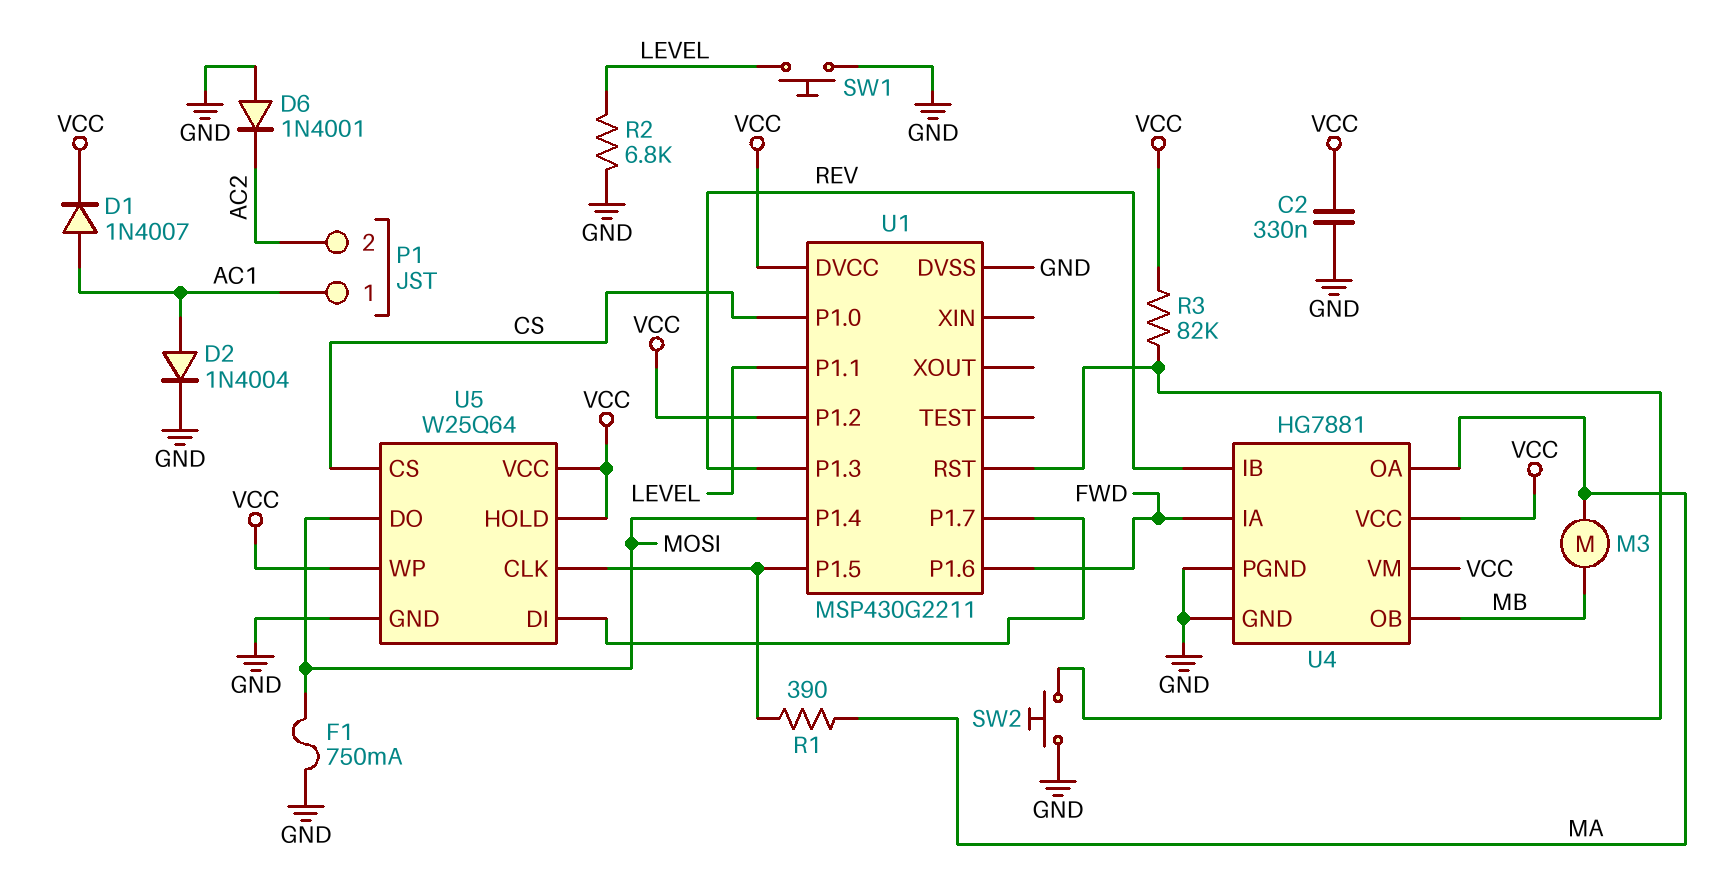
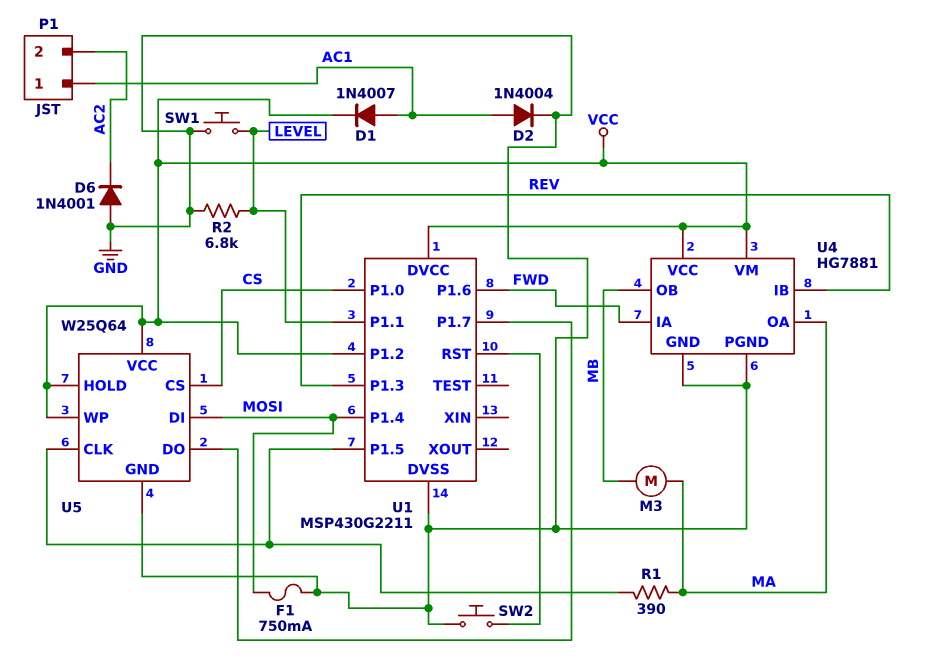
C2: 330nF (GND, VCC) -> none
R3: 82k (U1/RST, VCC) -> none
U5 pin DI: U1/P1.7 -> MOSI
U5 pin DO: MOSI -> U1/P1.7

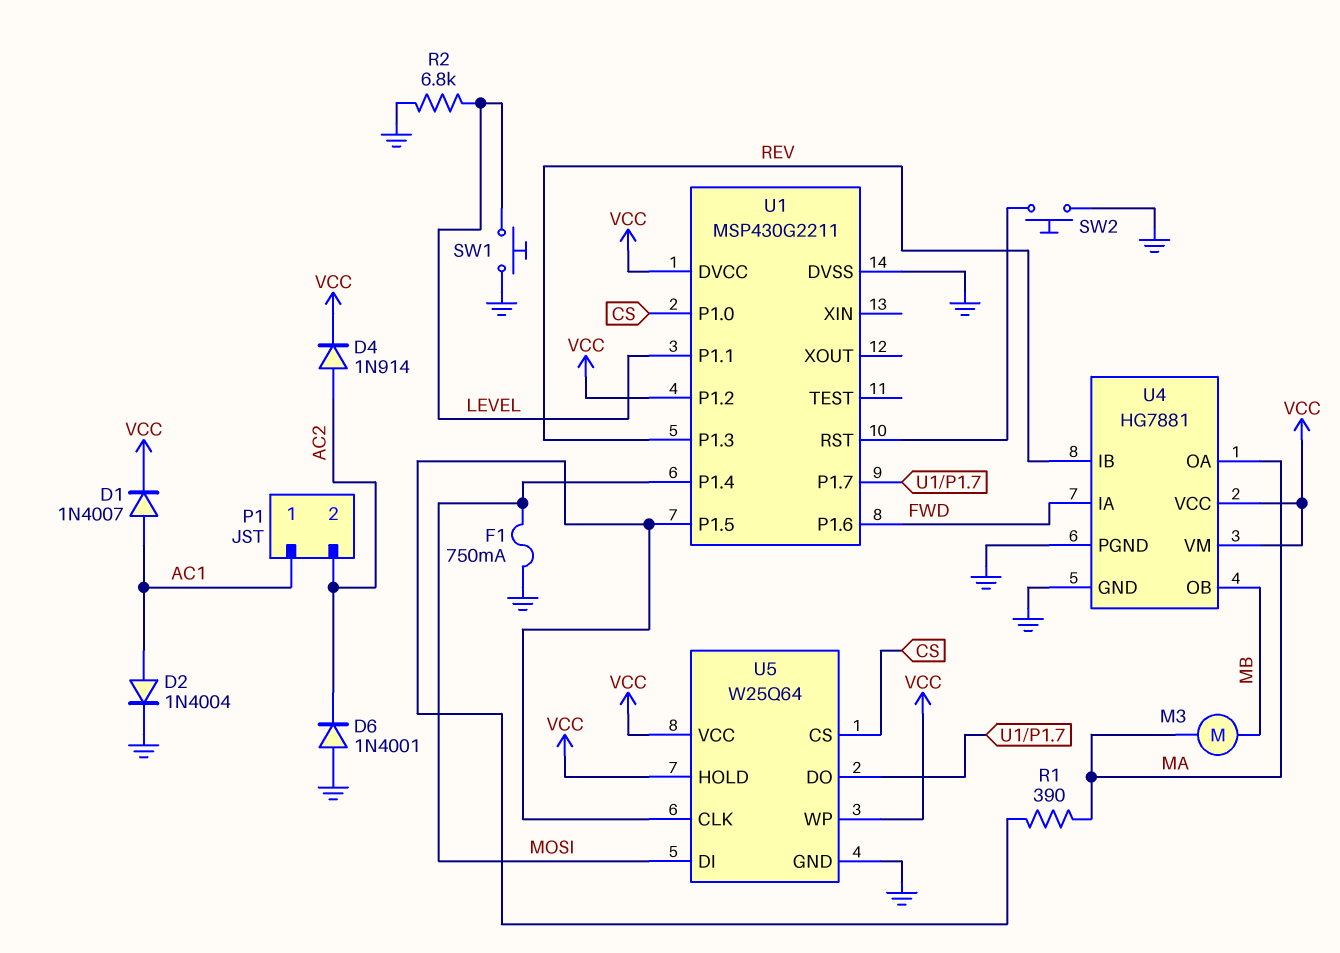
D4: none -> diode 1N914 (A AC2, K VCC)

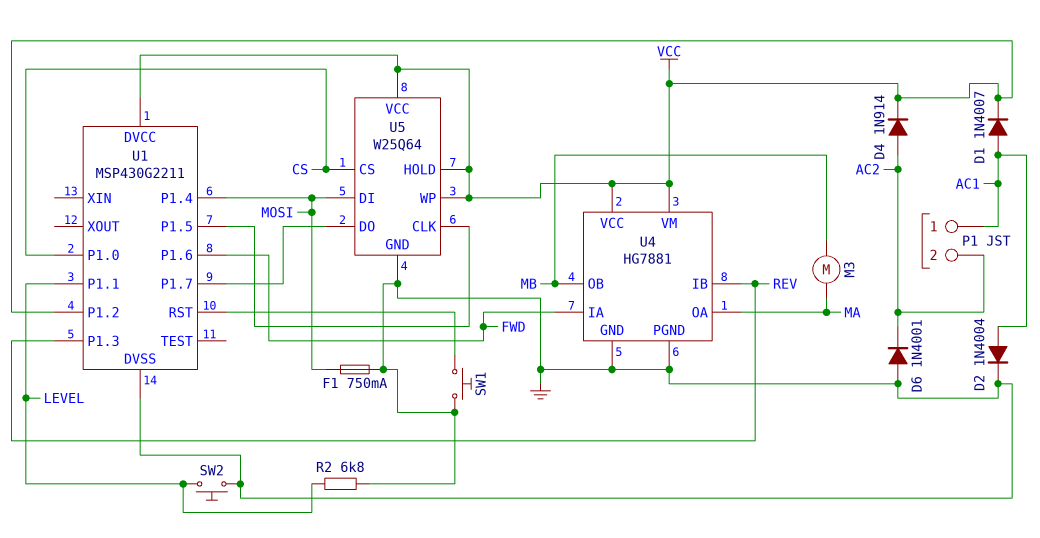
R1: 390 (MA, U1/P1.5) -> none
SW1: button (GND, LEVEL) -> button (GND, U1/RST)
SW2: button (GND, U1/RST) -> button (GND, LEVEL)

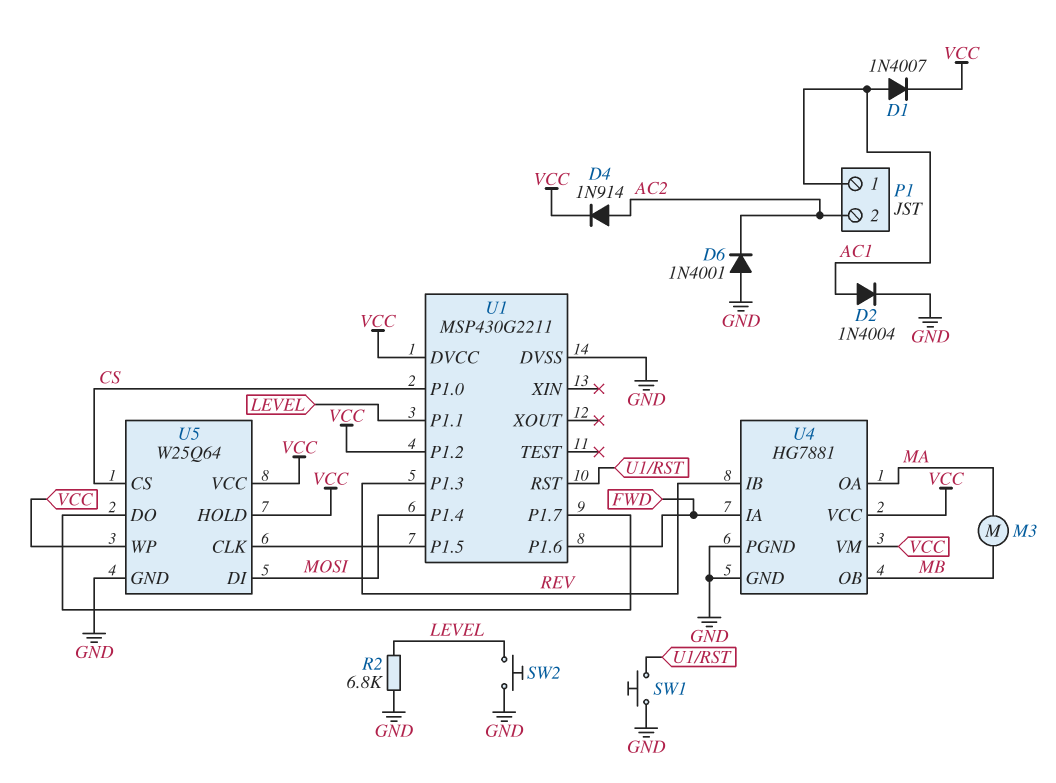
F1: 750mA (GND, MOSI) -> none

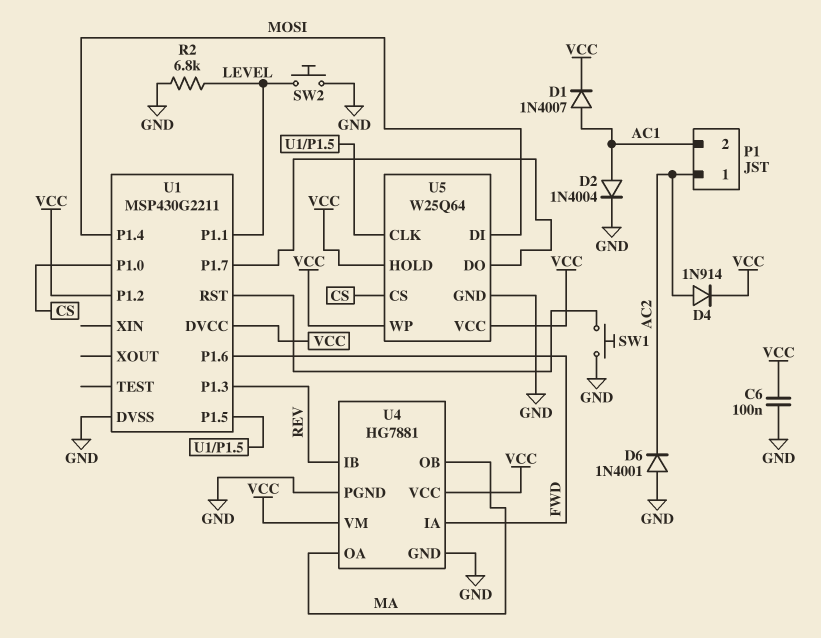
C6: none -> 100nF (GND, VCC)
M3: motor (MA, MB) -> none
P1 pin 1: AC1 -> AC2
P1 pin 2: AC2 -> AC1
U4 pin OB: MB -> MA

